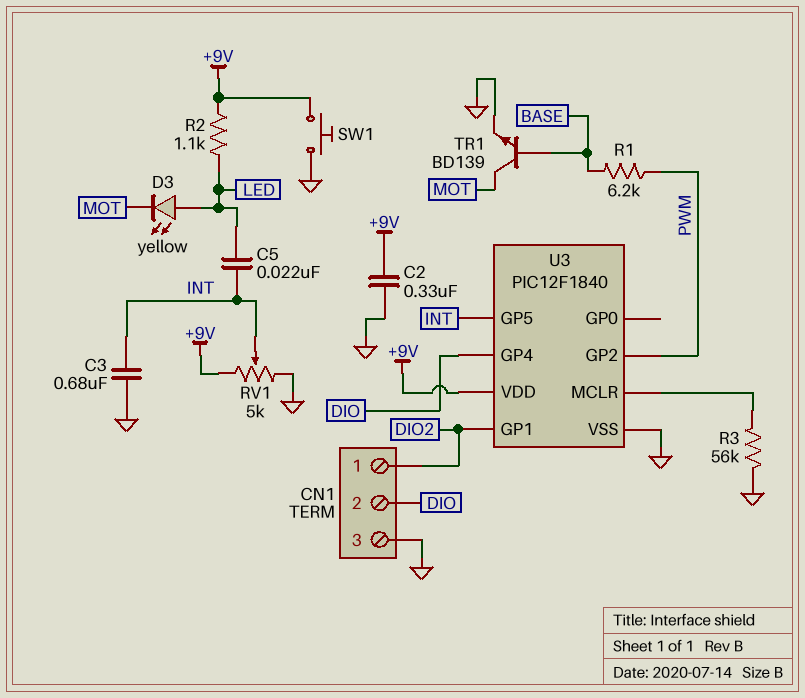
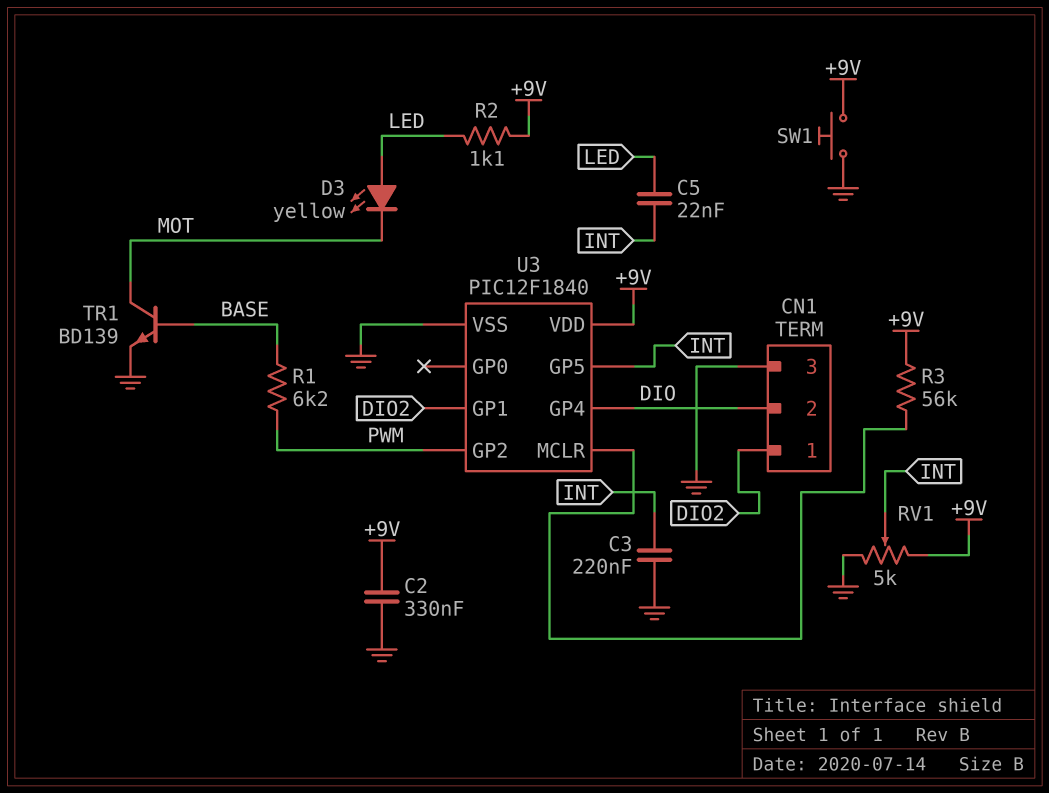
C3: 680nF (GND, INT) -> 220nF (GND, INT)
R3: 56k (GND, U3/MCLR) -> 56k (+9V, U3/MCLR)

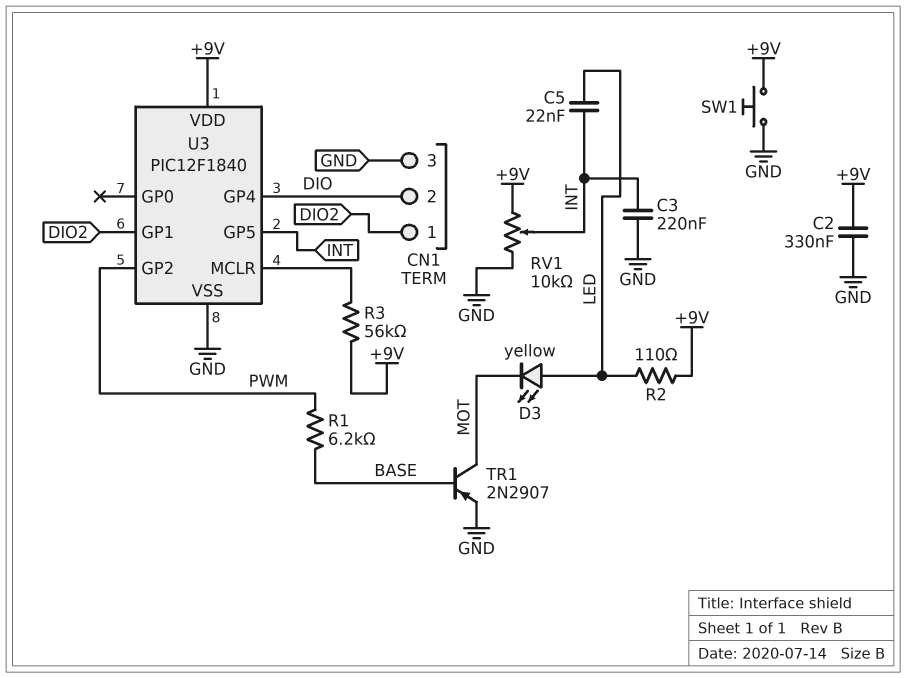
R2: 1.1k (+9V, LED) -> 110 (+9V, LED)
RV1: 5k (+9V, GND, wiper INT) -> 10k (+9V, GND, wiper INT)
TR1: NPN BD139 (B BASE, C MOT, E GND) -> PNP 2N2907 (B BASE, C MOT, E GND)

